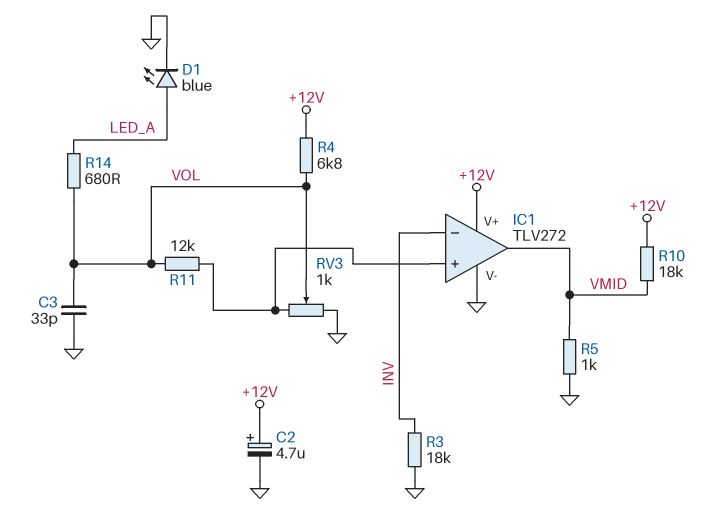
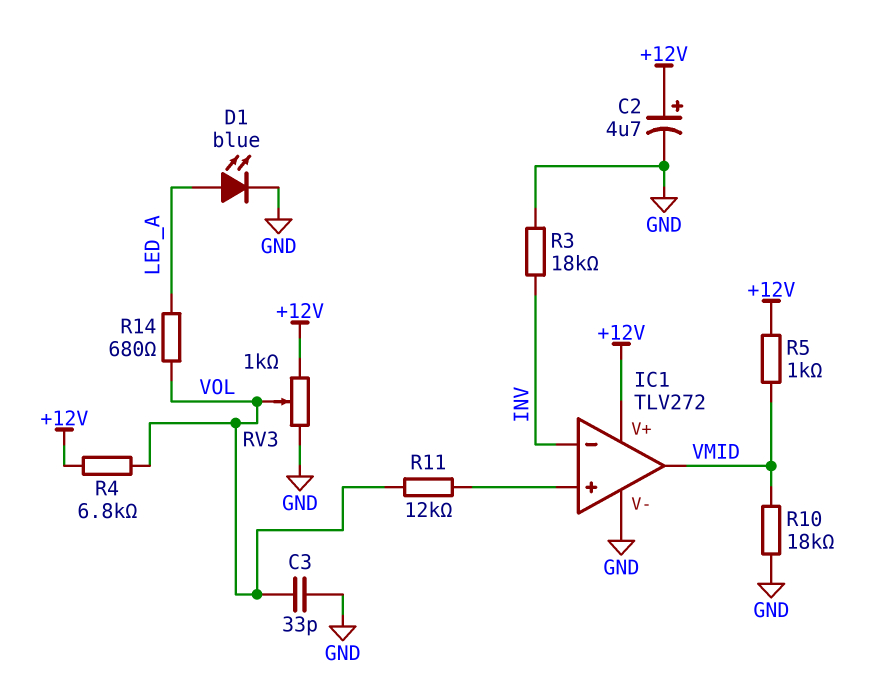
R5: 1k (GND, VMID) -> 1k (+12V, VMID)
R10: 18k (+12V, VMID) -> 18k (GND, VMID)
RV3: 1k (GND, IC1/in+, wiper VOL) -> 1k (+12V, GND, wiper VOL)

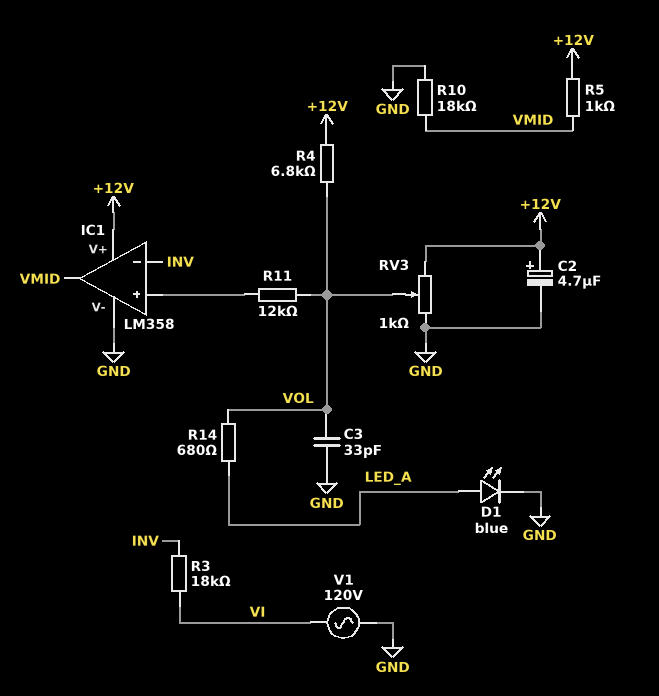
IC1: TLV272 -> LM358
R3: 18k (GND, INV) -> 18k (INV, VI)
V1: none -> AC 120V (GND, VI)

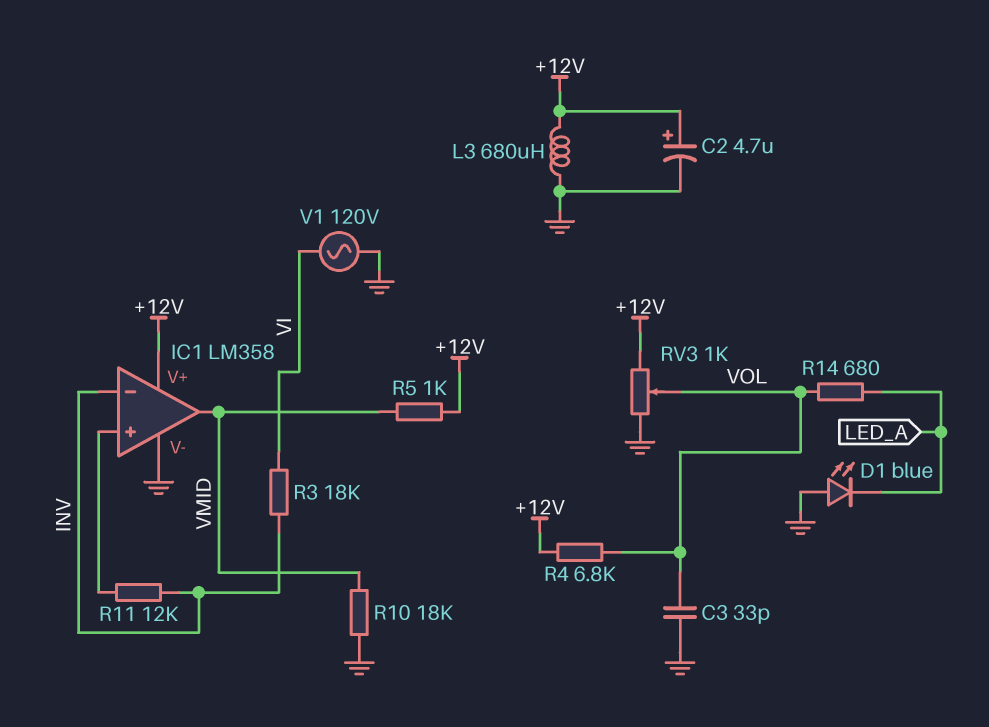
D1: LED blue (A LED_A, K GND) -> LED blue (A GND, K LED_A)
L3: none -> 680uH (+12V, GND)
R11: 12k (IC1/in+, VOL) -> 12k (IC1/in+, INV)

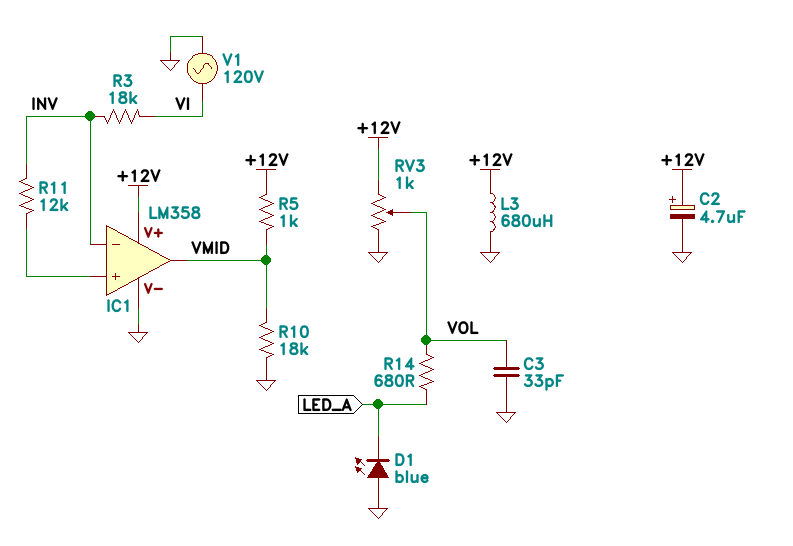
R4: 6.8k (+12V, VOL) -> none

